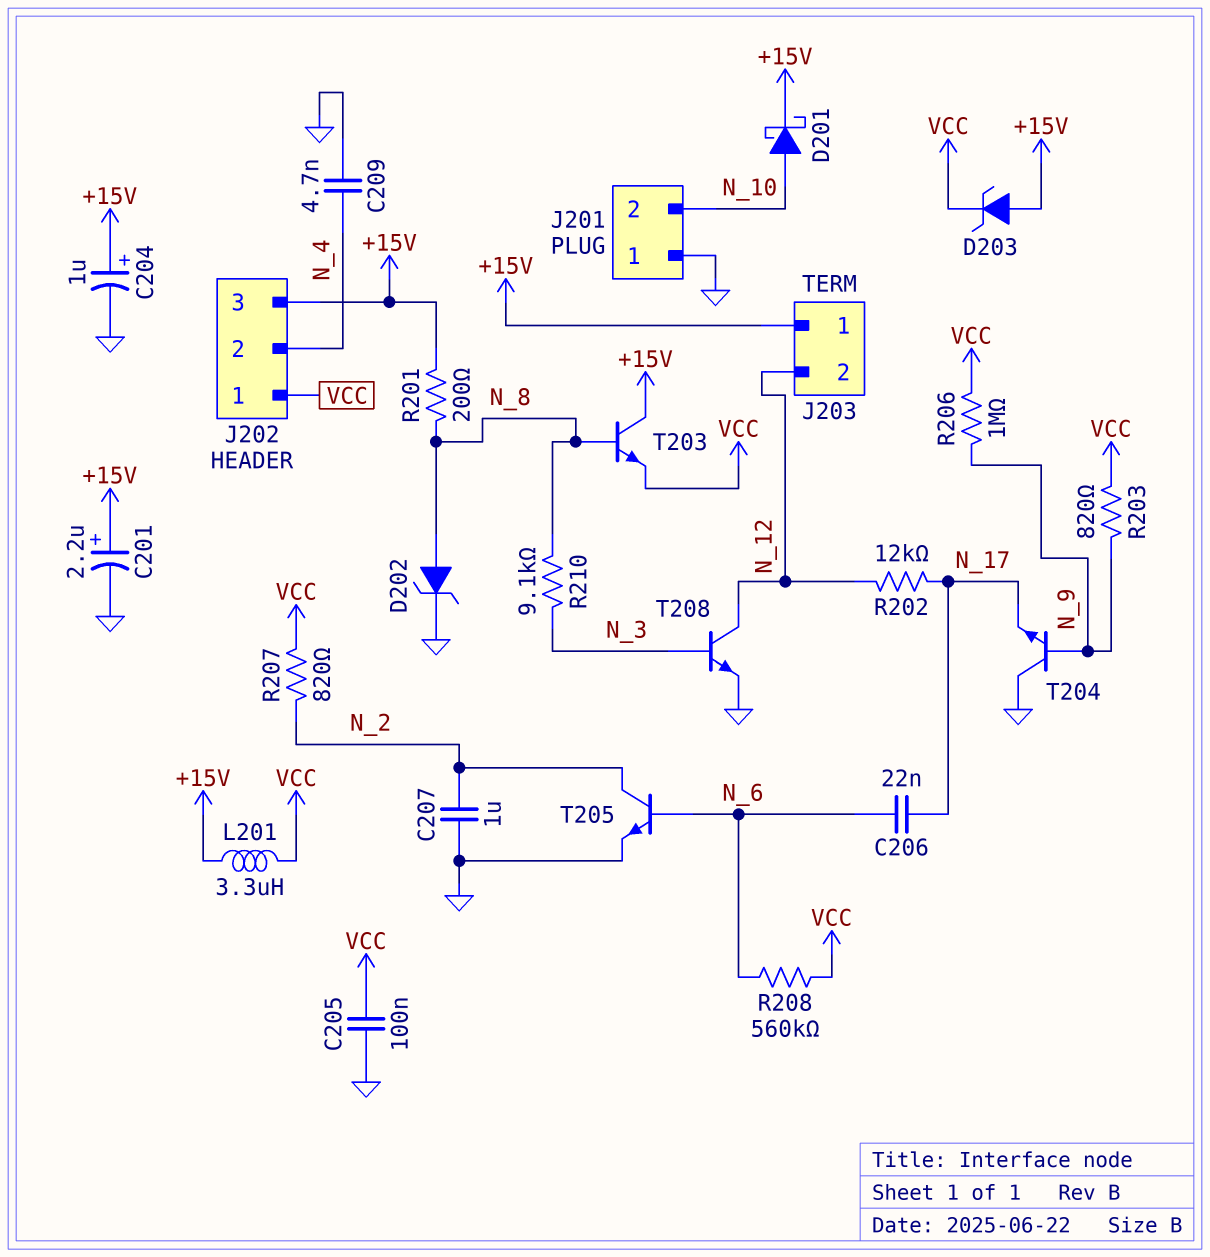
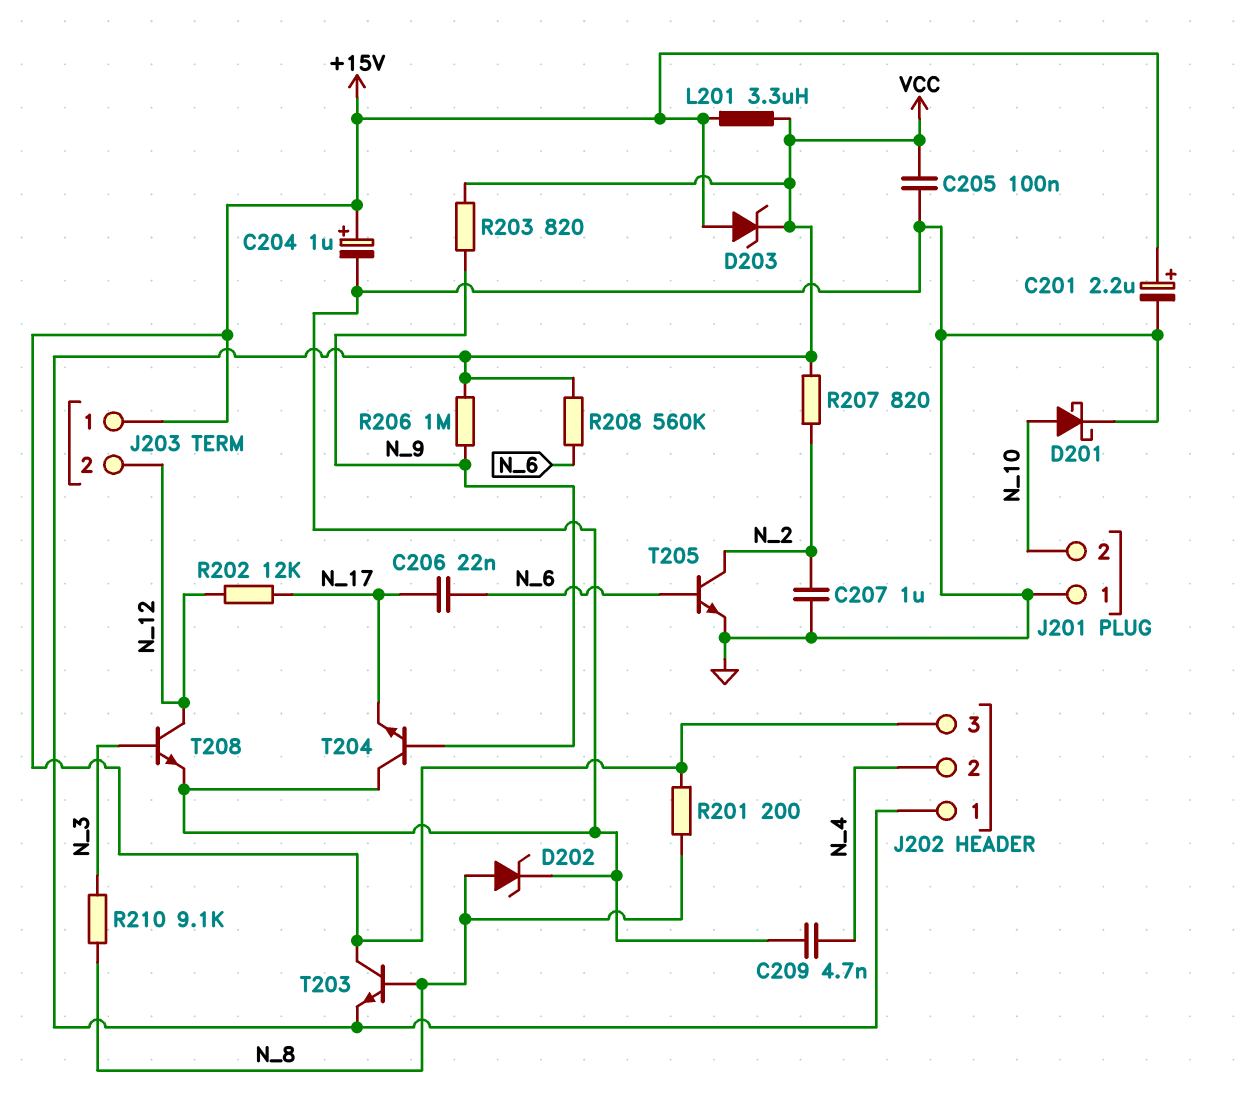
D201: schottky (A N_10, K +15V) -> schottky (A N_10, K GND)

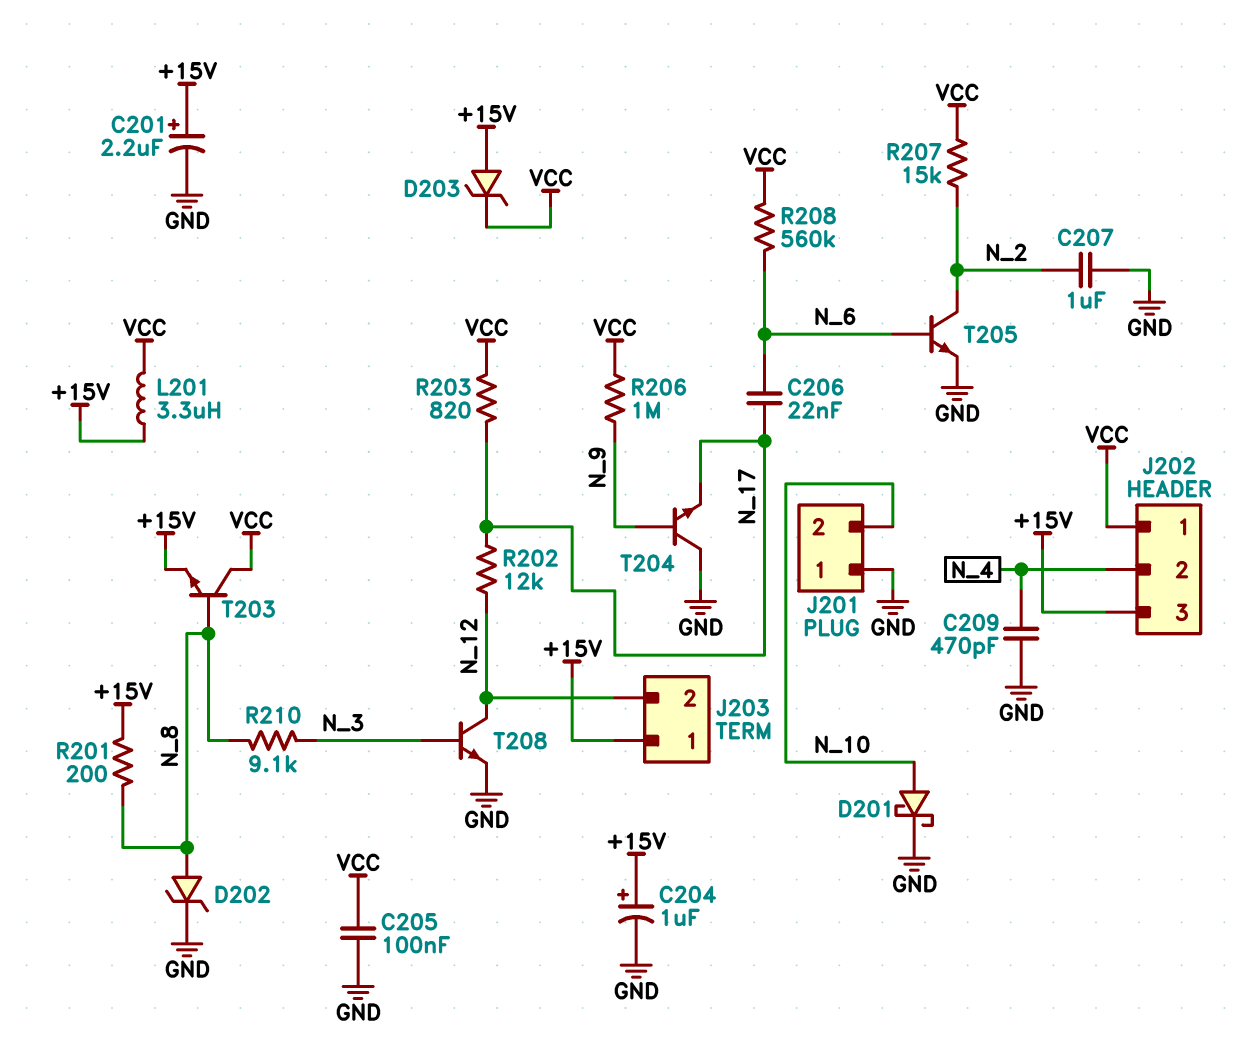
C209: 4.7nF (GND, N_4) -> 470pF (GND, N_4)
R203: 820 (N_9, VCC) -> 820 (N_17, VCC)
R207: 820 (N_2, VCC) -> 15k (N_2, VCC)
T203: NPN (B N_8, C +15V, E VCC) -> NPN (B N_8, C VCC, E +15V)

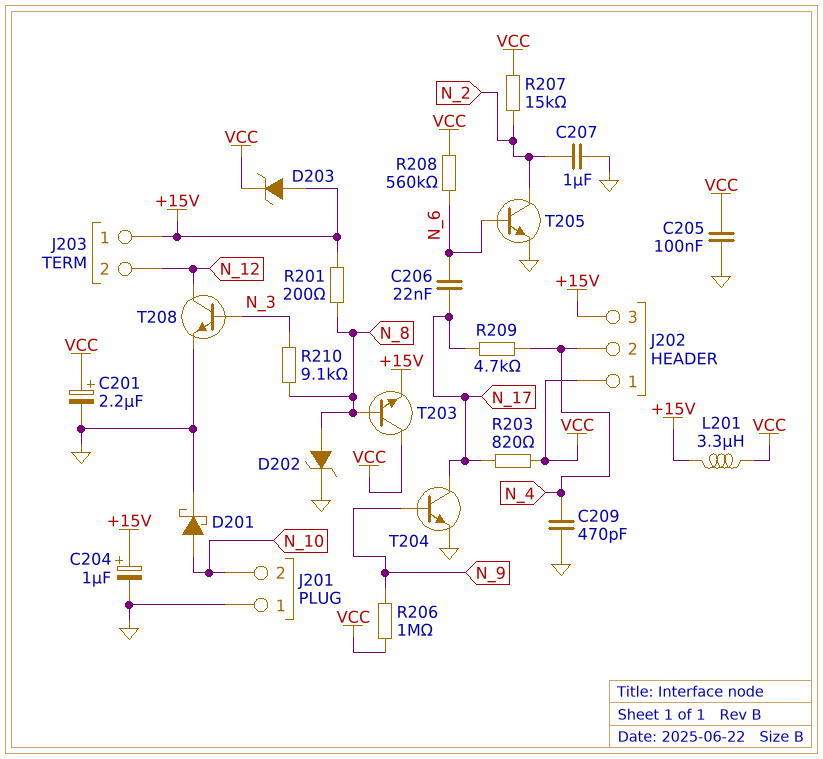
C201: 2.2uF (plus +15V, minus GND) -> 2.2uF (plus VCC, minus GND)
R202: 12k (N_12, N_17) -> none
R209: none -> 4.7k (N_4, N_17)
T204: NPN (B N_9, C GND, E N_17) -> NPN (B N_9, C N_17, E GND)

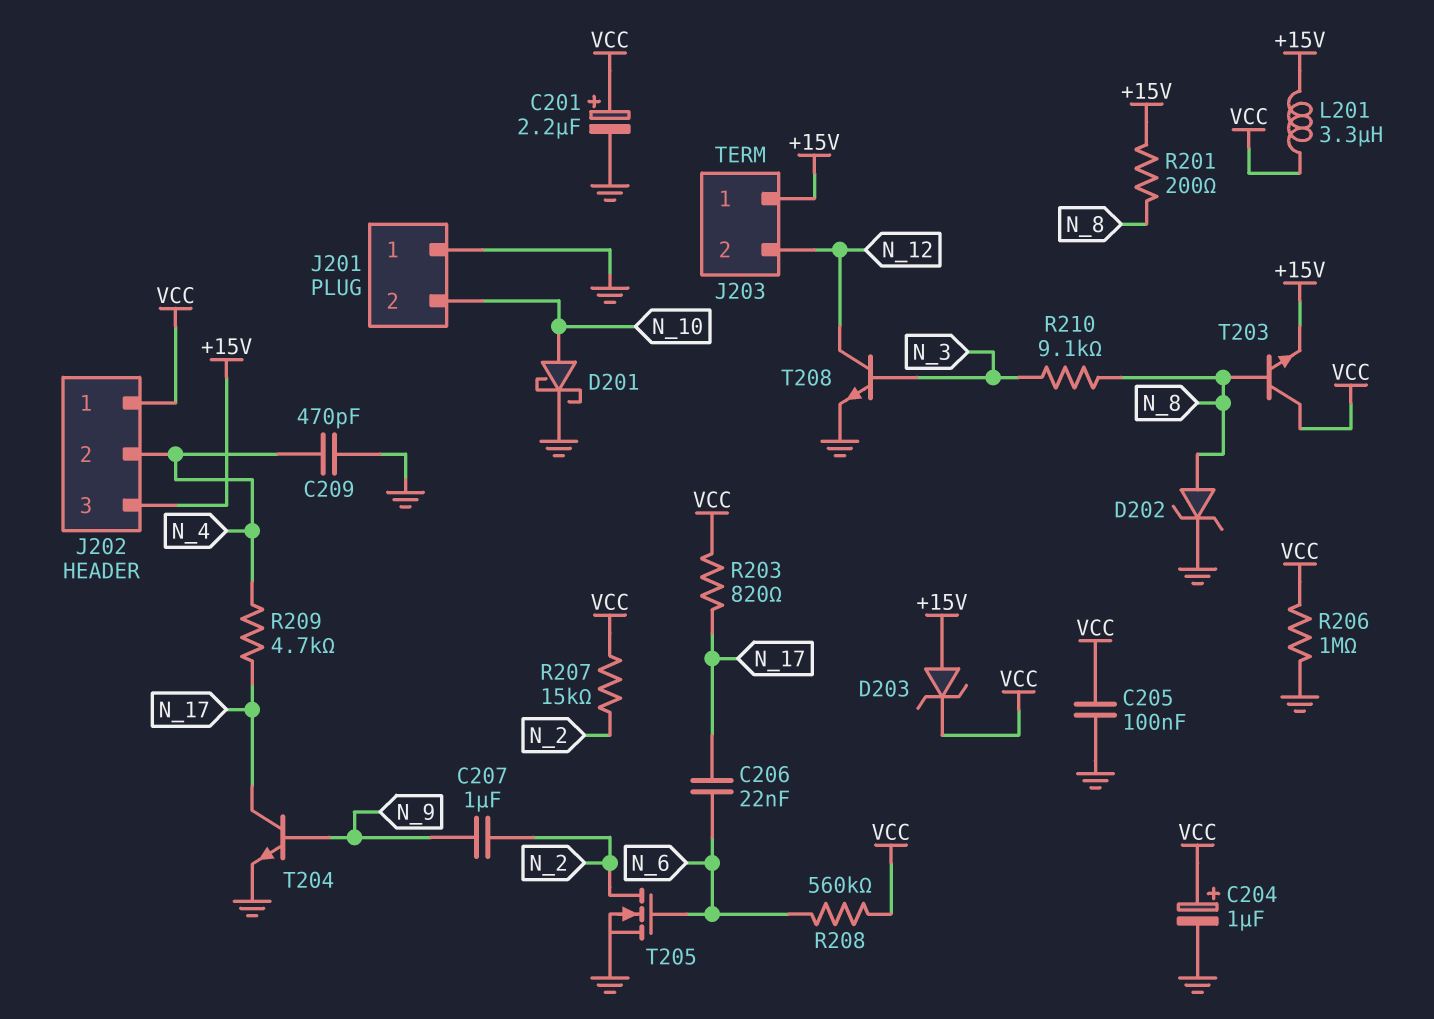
C204: 1uF (plus +15V, minus GND) -> 1uF (plus VCC, minus GND)
C207: 1uF (GND, N_2) -> 1uF (N_2, N_9)
R206: 1M (N_9, VCC) -> 1M (GND, VCC)
T205: NPN (B N_6, C N_2, E GND) -> NMOS (G N_6, D N_2, S GND)

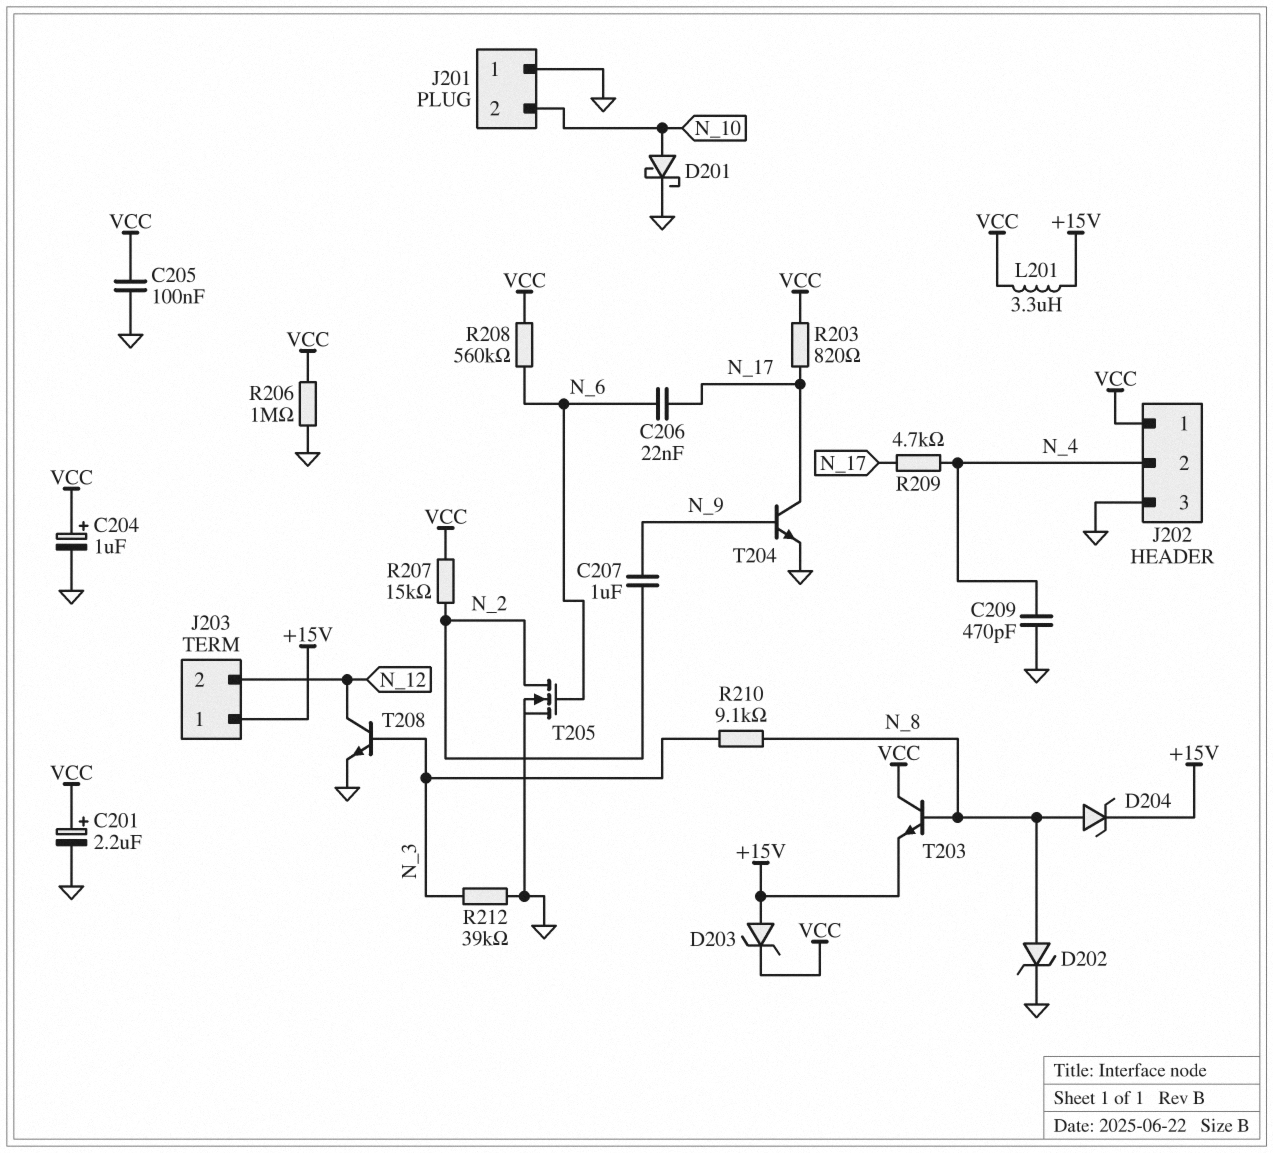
D204: none -> zener (A N_8, K +15V)
J202 pin 3: +15V -> GND
R201: 200 (+15V, N_8) -> none
R212: none -> 39k (GND, N_3)

